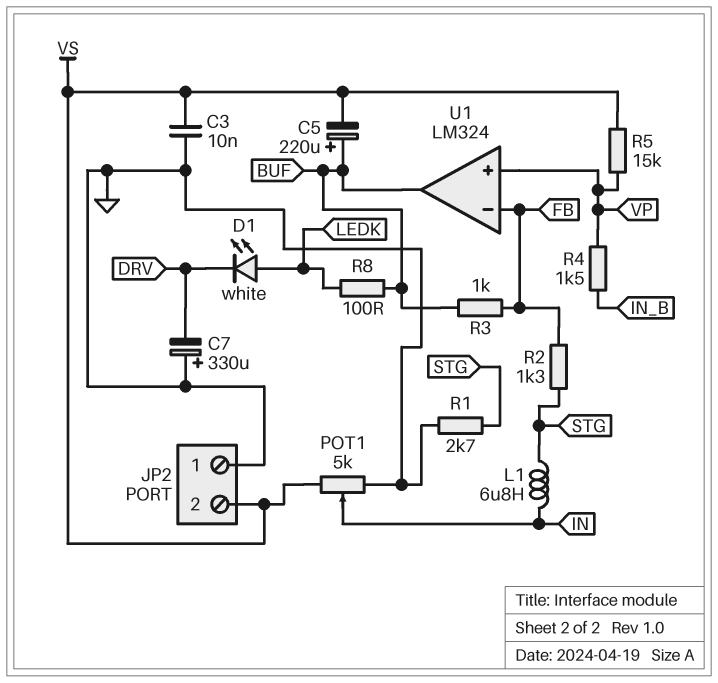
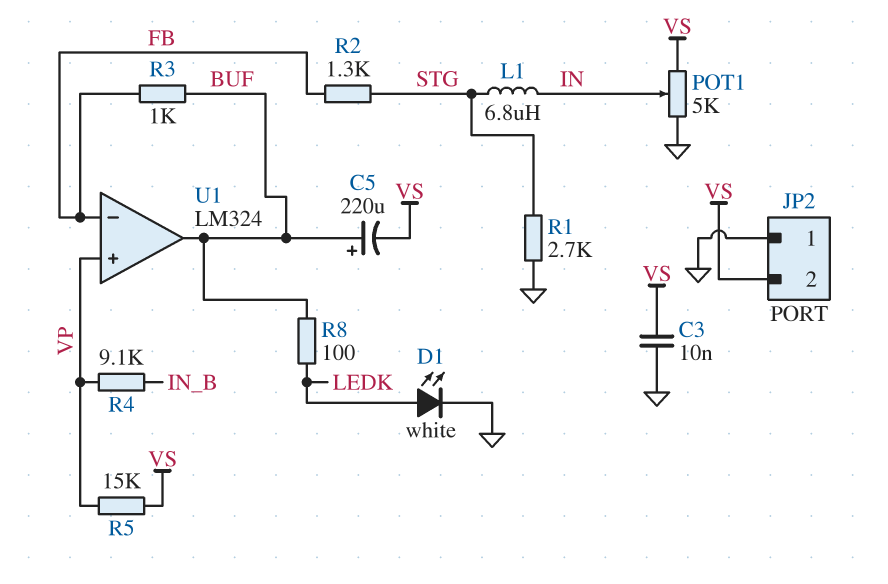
C7: 330uF (plus GND, minus DRV) -> none
D1: LED white (A LEDK, K DRV) -> LED white (A LEDK, K GND)
R4: 1.5k (IN_B, VP) -> 9.1k (IN_B, VP)

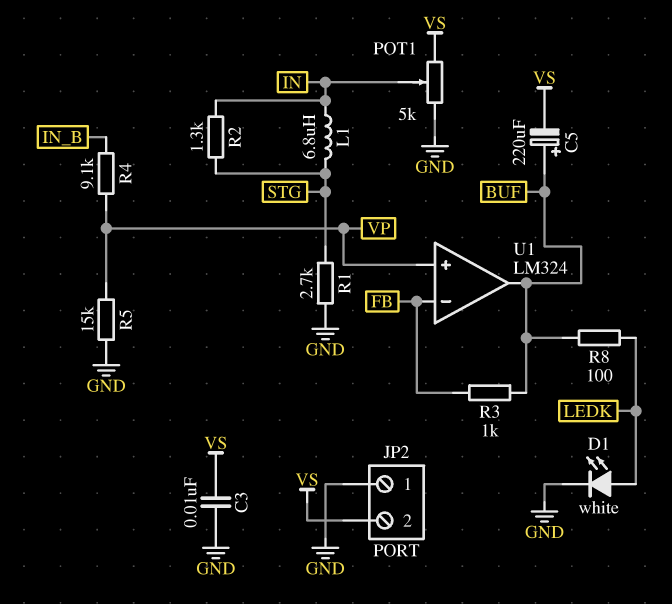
R2: 1.3k (FB, STG) -> 1.3k (IN, STG)
R5: 15k (VP, VS) -> 15k (GND, VP)

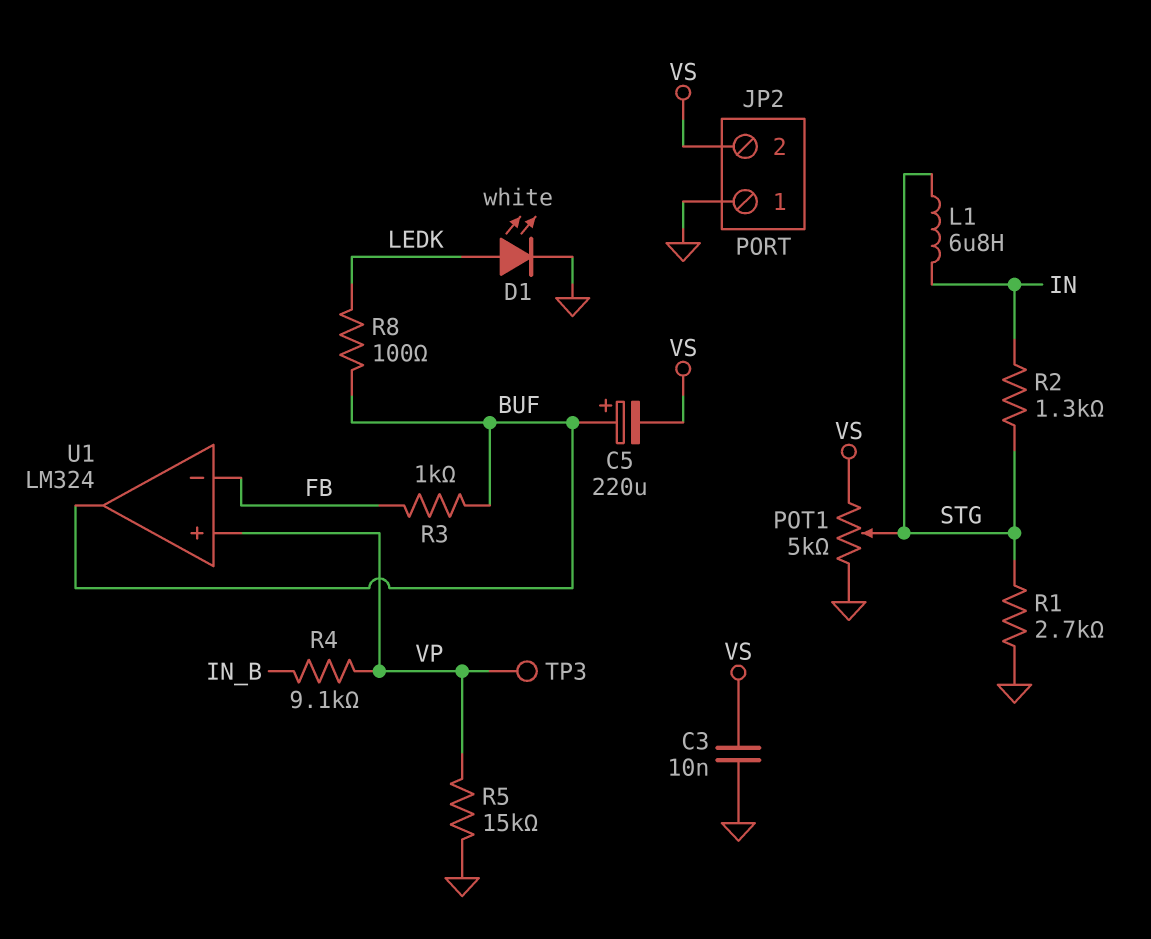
POT1: 5k (GND, VS, wiper IN) -> 5k (GND, VS, wiper STG)
TP3: none -> test point (VP)

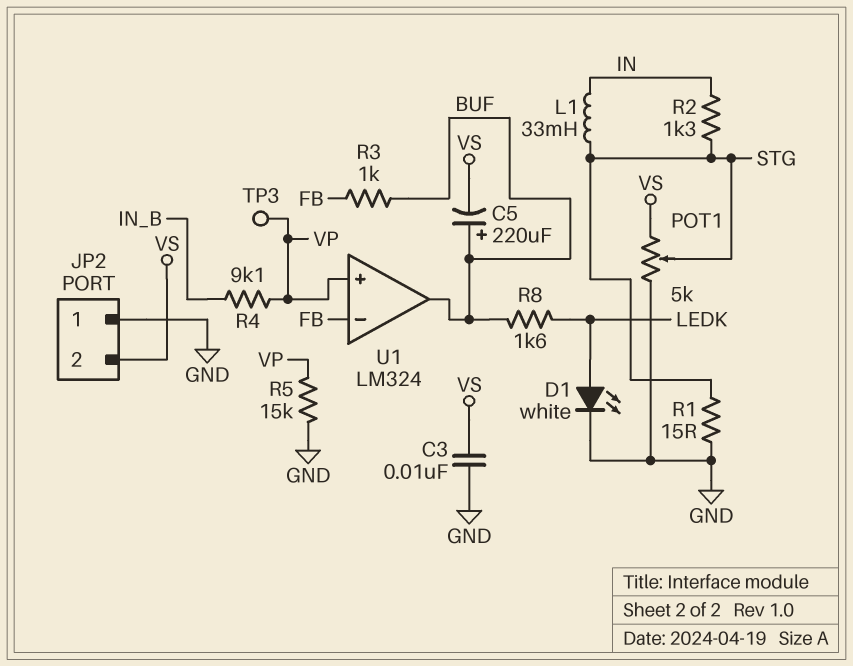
L1: 6.8uH (IN, STG) -> 33mH (IN, STG)
R1: 2.7k (GND, STG) -> 15 (GND, STG)
R8: 100 (BUF, LEDK) -> 1.6k (BUF, LEDK)

